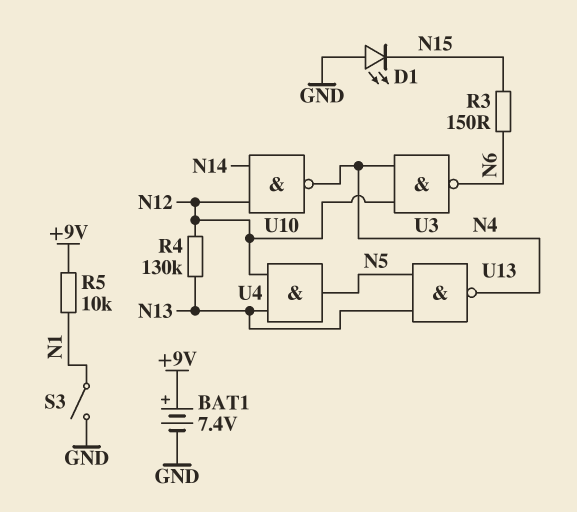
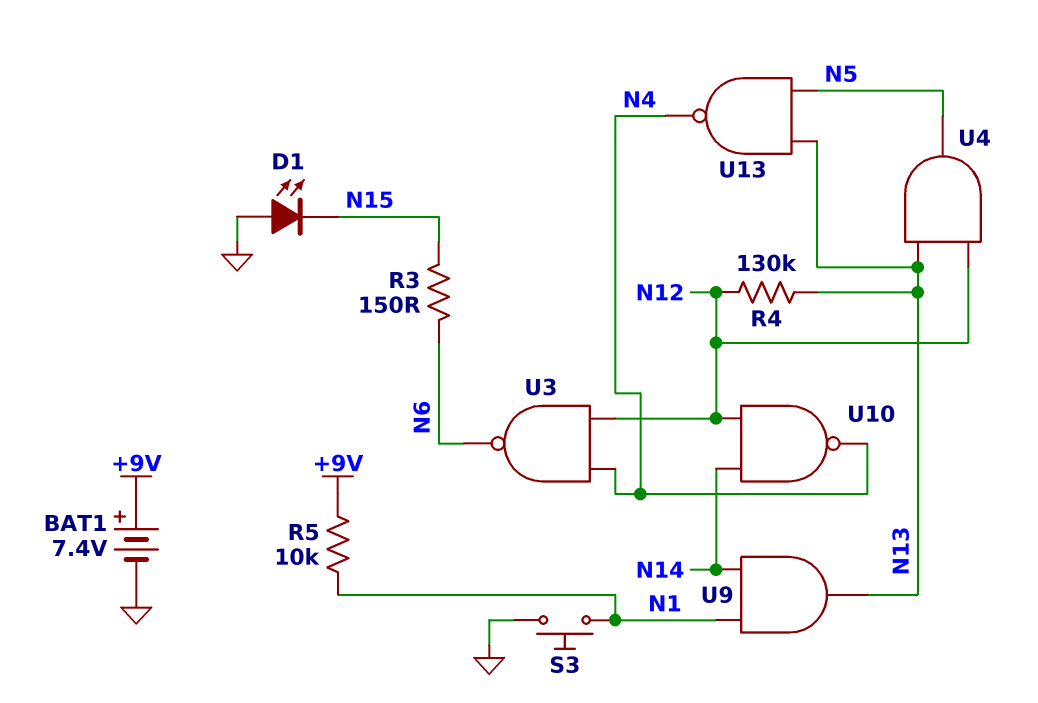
S3: switch (GND, N1) -> button (GND, N1)
U9: none -> AND (in N1, in N14, out N13)

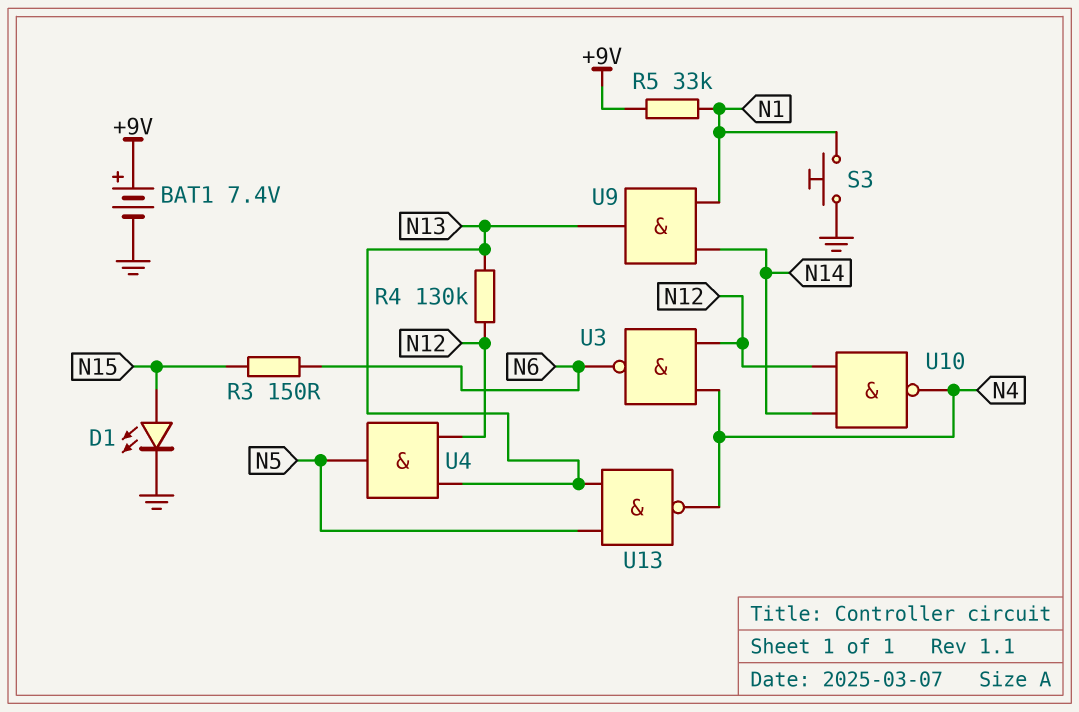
D1: LED (A GND, K N15) -> LED (A N15, K GND)
R5: 10k (+9V, N1) -> 33k (+9V, N1)

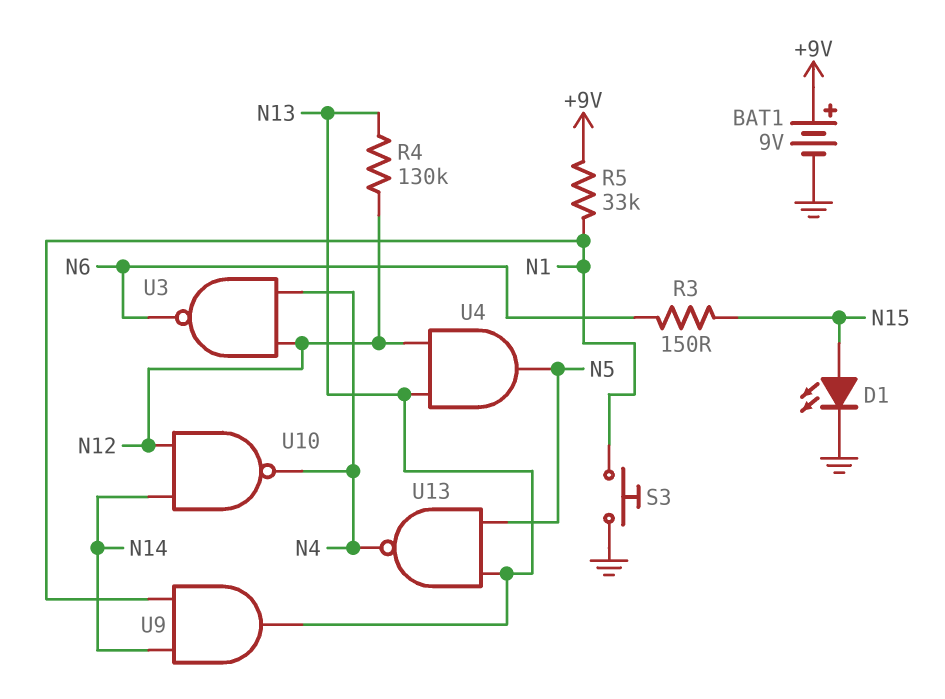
BAT1: 7.4V (plus +9V, minus GND) -> 9V (plus +9V, minus GND)

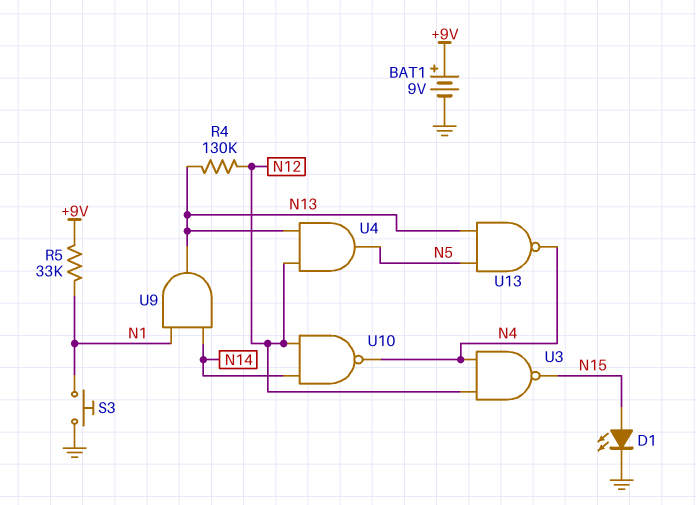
R3: 150 (N6, N15) -> none
U3: NAND (in N4, in N12, out N6) -> NAND (in N4, in N12, out N15)

